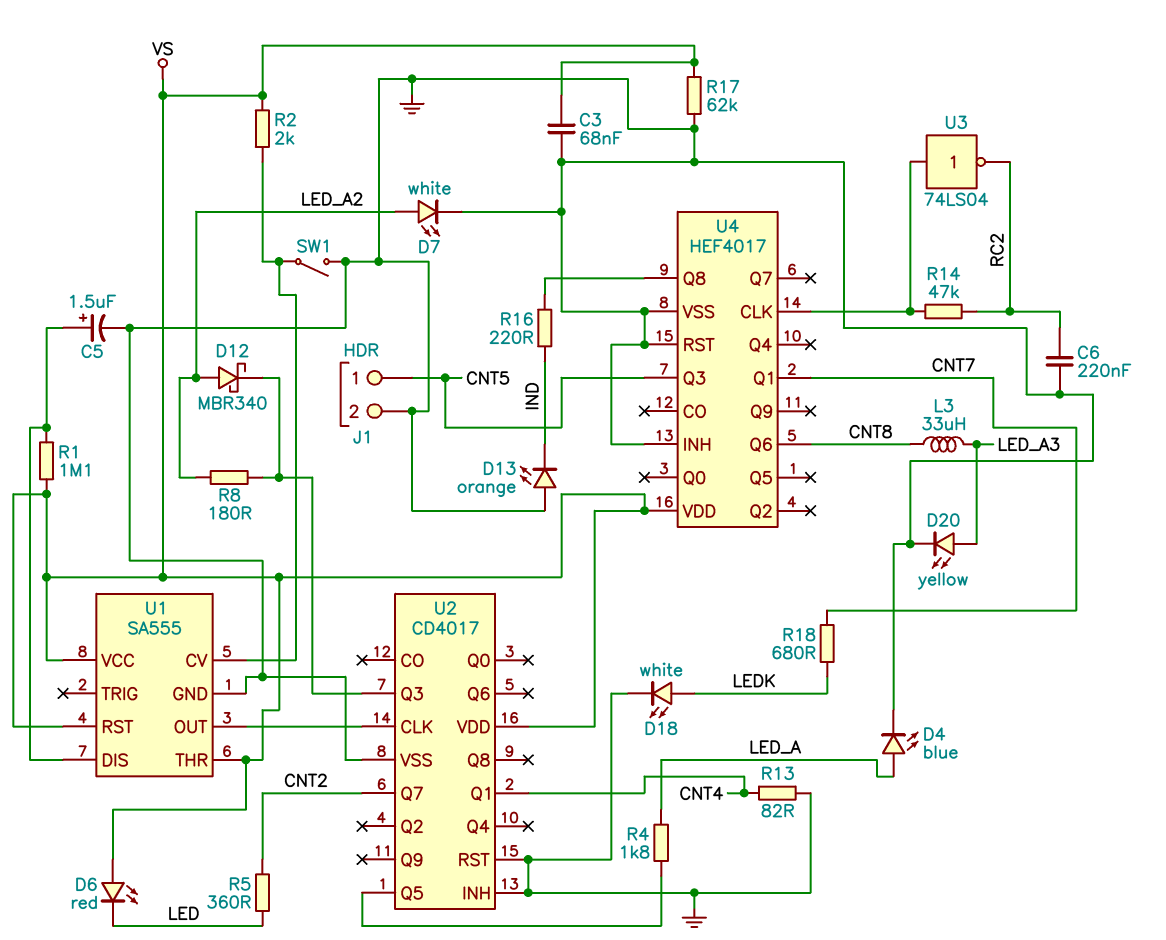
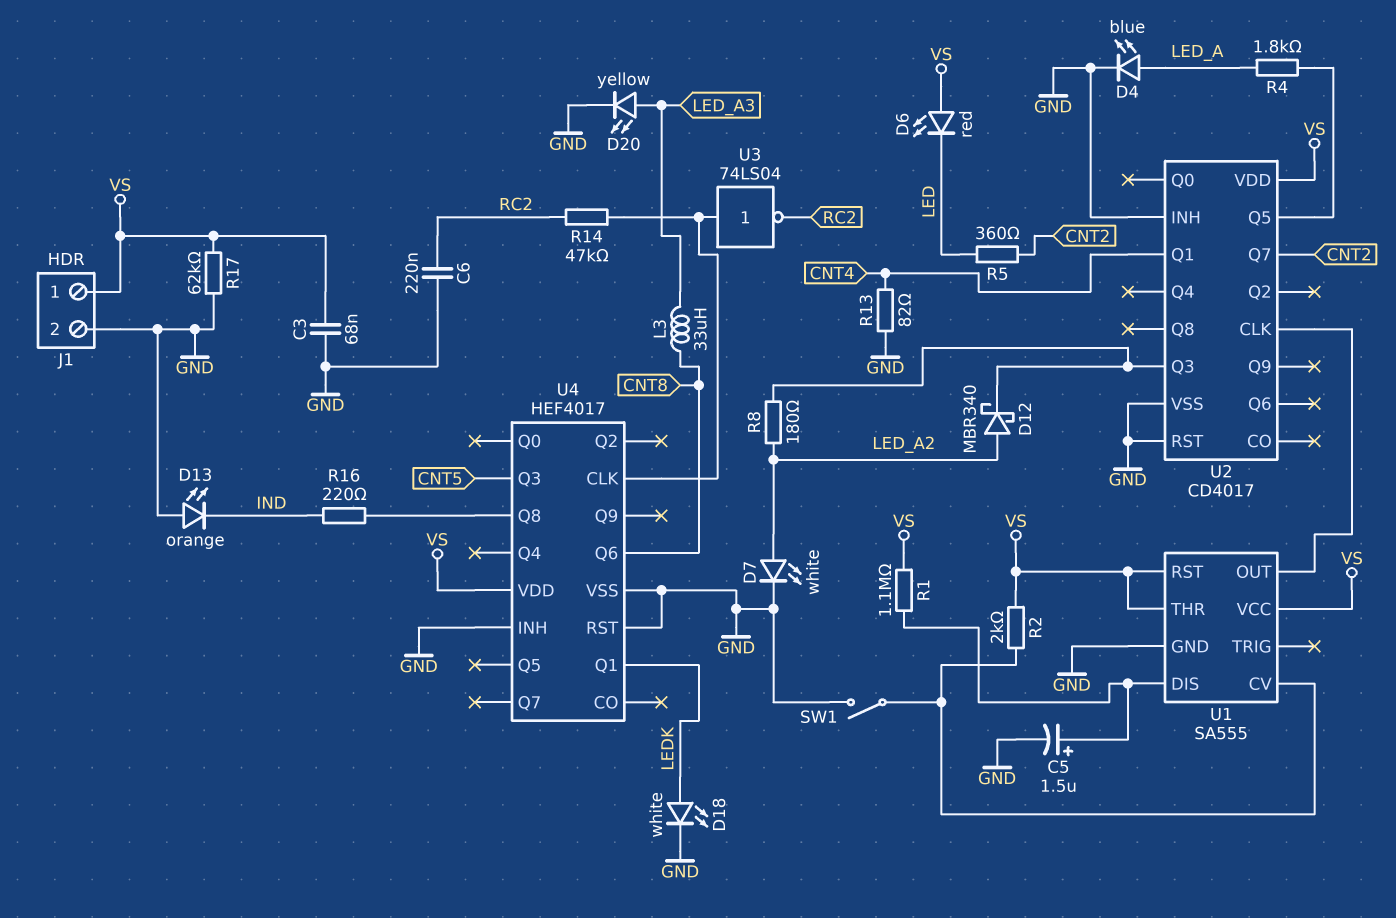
J1 pin 1: CNT5 -> VS
R18: 680 (CNT7, LEDK) -> none
U4 pin Q1: CNT7 -> LEDK

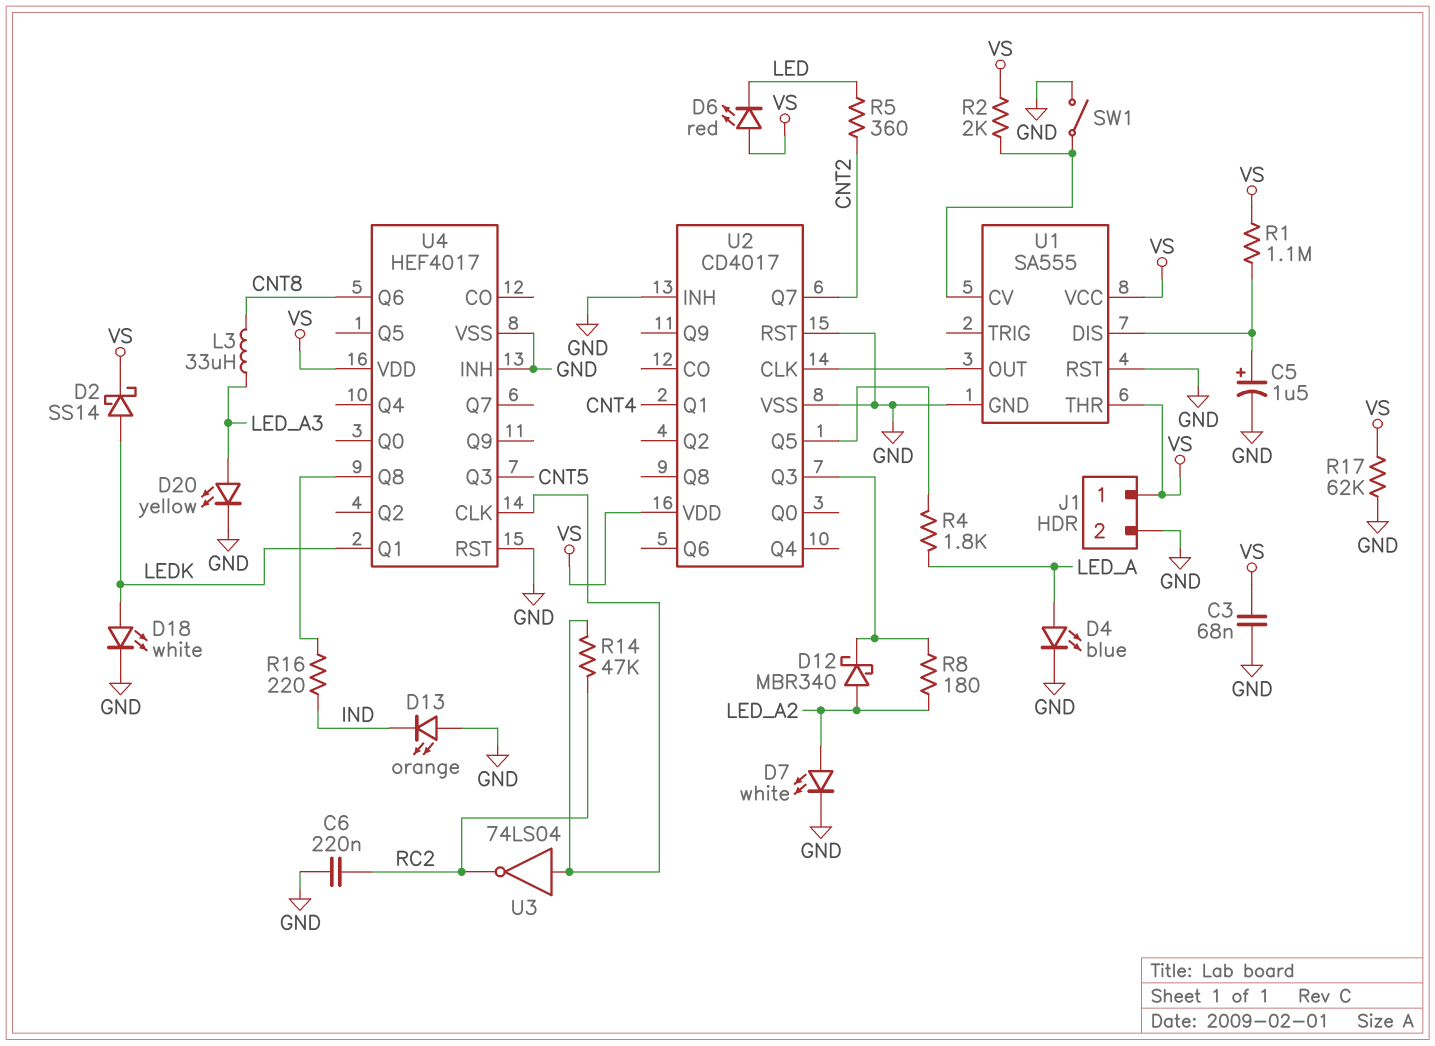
D2: none -> schottky SS14 (A LEDK, K VS)
R13: 82 (CNT4, GND) -> none
U1 pin RST: VS -> GND

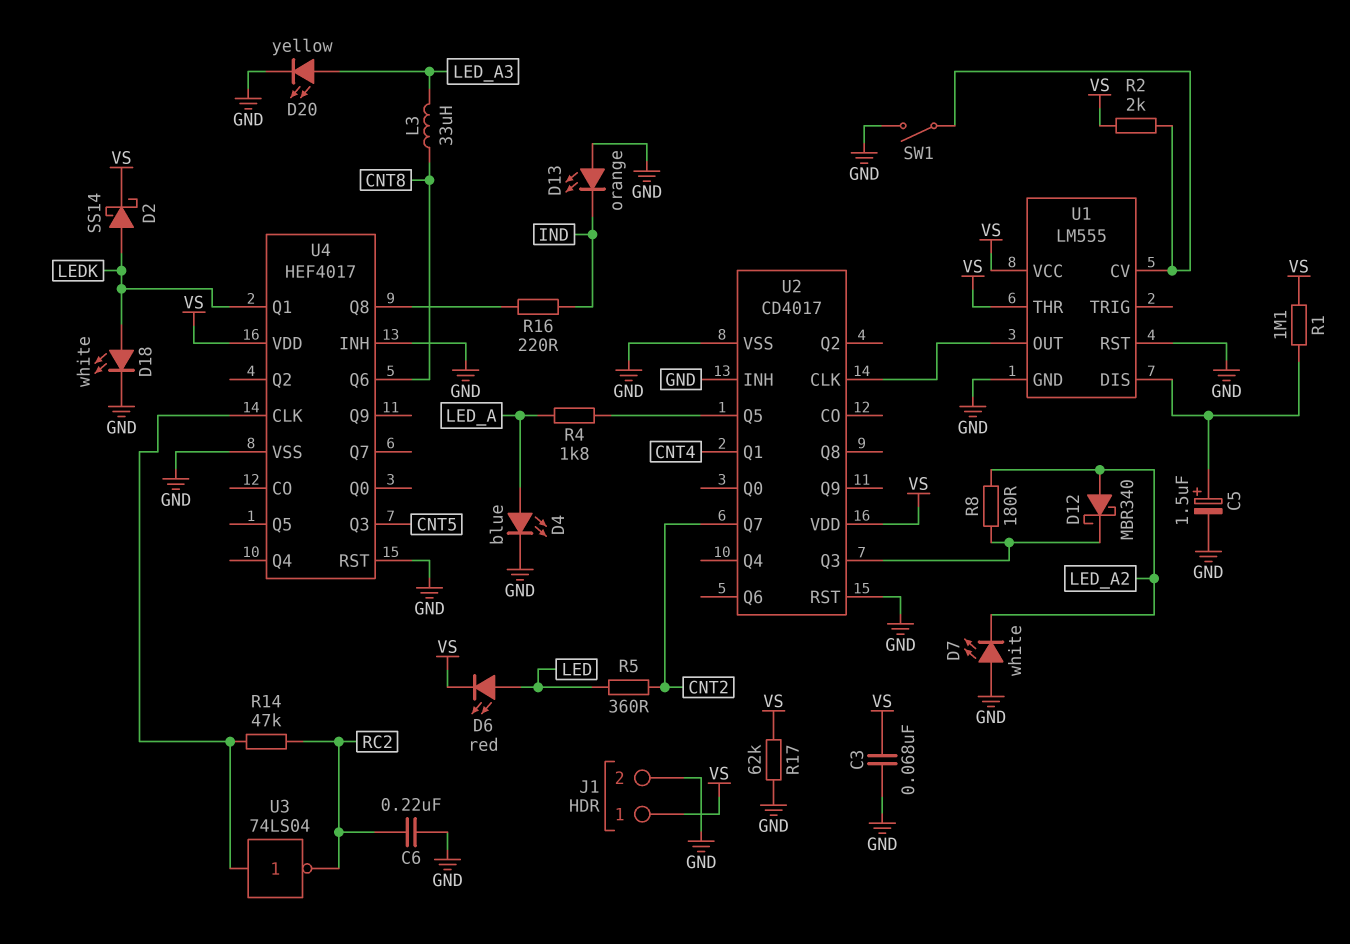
D6: LED red (A VS, K LED) -> LED red (A LED, K VS)
D7: LED white (A LED_A2, K GND) -> LED white (A GND, K LED_A2)
U1: SA555 -> LM555

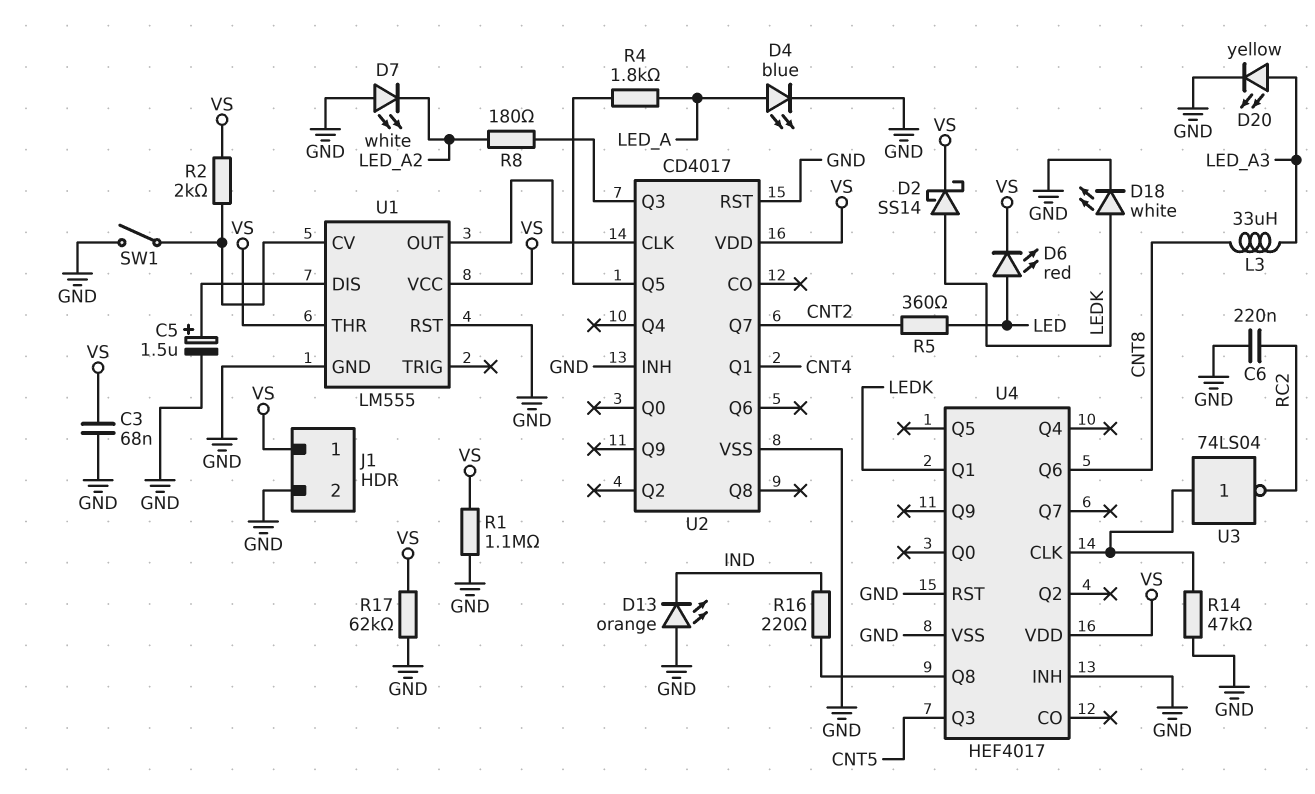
D12: schottky MBR340 (A LED_A2, K U2/Q3) -> none
R1: 1.1M (U1/DIS, VS) -> 1.1M (GND, VS)
R14: 47k (RC2, U4/CLK) -> 47k (GND, U4/CLK)

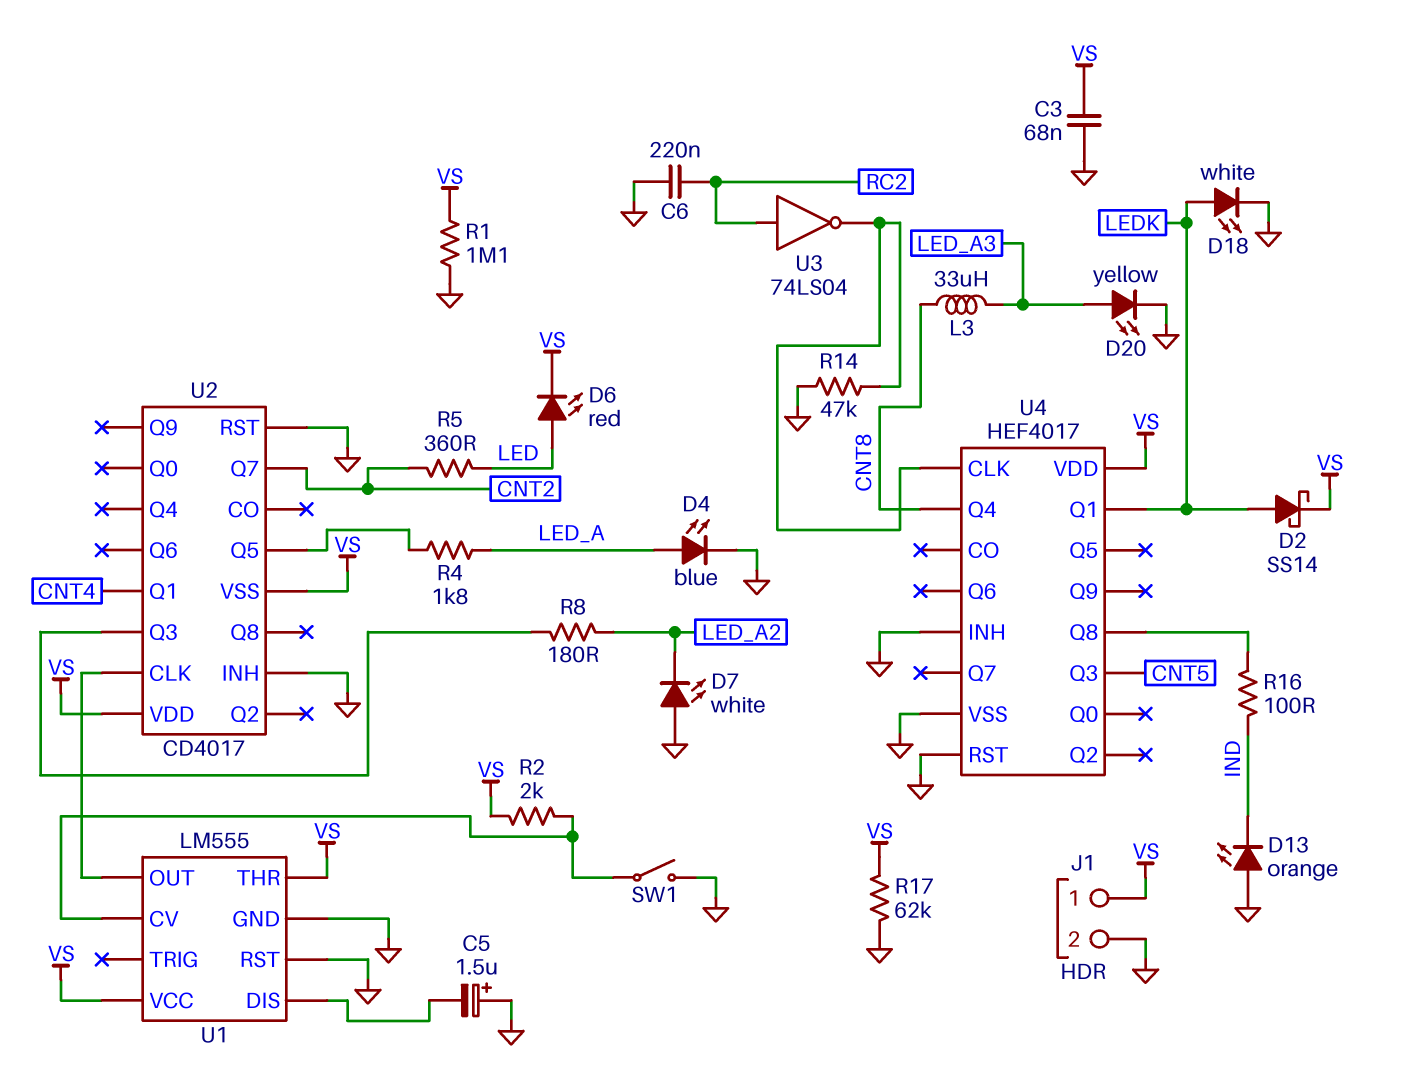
C5: 1.5uF (plus U1/DIS, minus GND) -> 1.5uF (plus GND, minus U1/DIS)
R16: 220 (IND, U4/Q8) -> 100 (IND, U4/Q8)
U2 pin VSS: GND -> VS
U3: NOT 74LS04 (in U4/CLK, out RC2) -> NOT 74LS04 (in RC2, out U4/CLK)
U4 pin Q4: none -> CNT8
U4 pin Q6: CNT8 -> none

